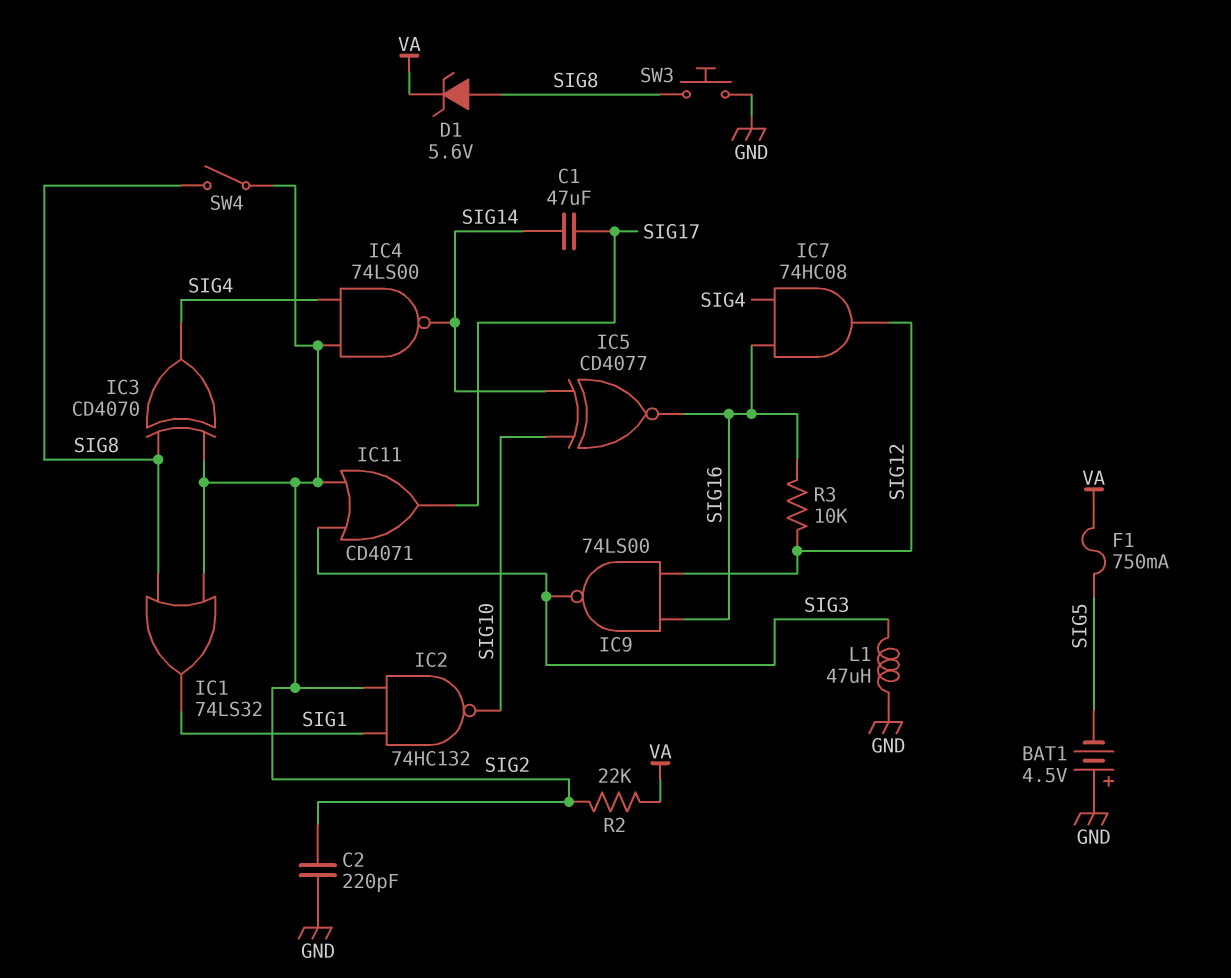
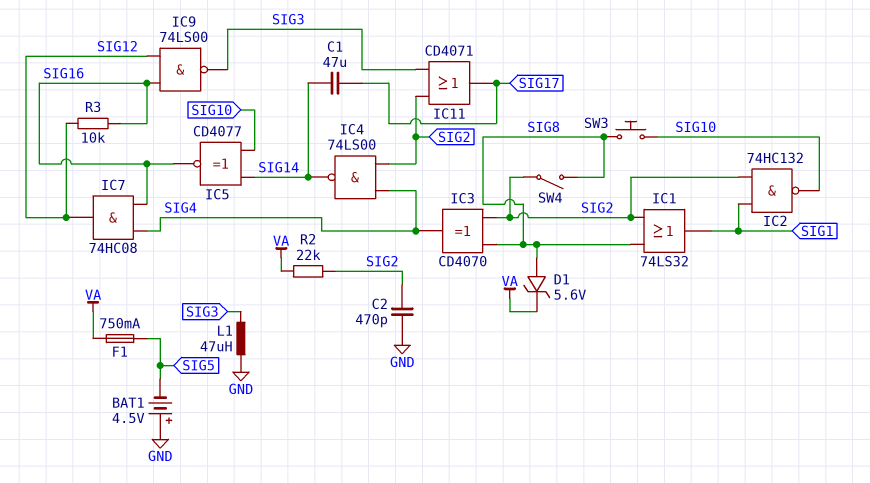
C2: 220pF (GND, SIG2) -> 470pF (GND, SIG2)
SW3: button (GND, SIG8) -> button (SIG8, SIG10)

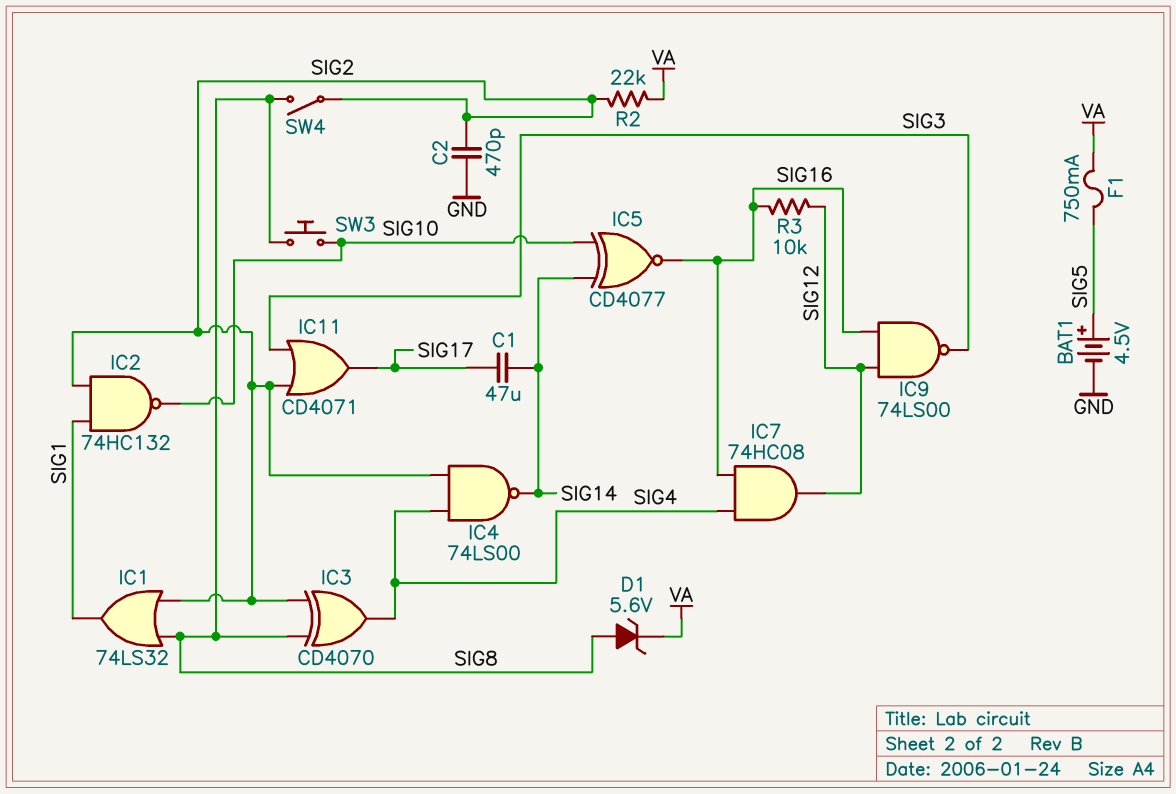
BAT1: 4.5V (plus GND, minus SIG5) -> 4.5V (plus SIG5, minus GND)
L1: 47uH (GND, SIG3) -> none

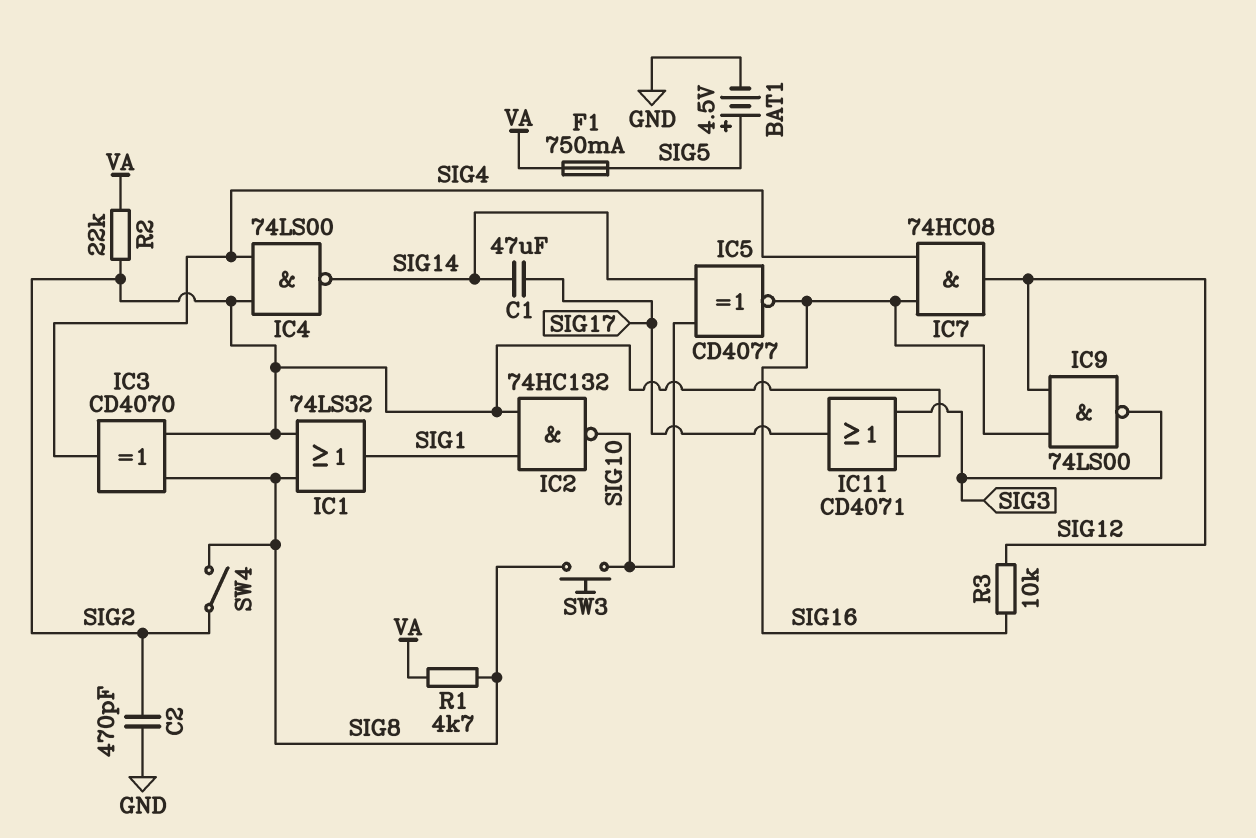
D1: zener 5.6V (A SIG8, K VA) -> none
R1: none -> 4.7k (SIG8, VA)

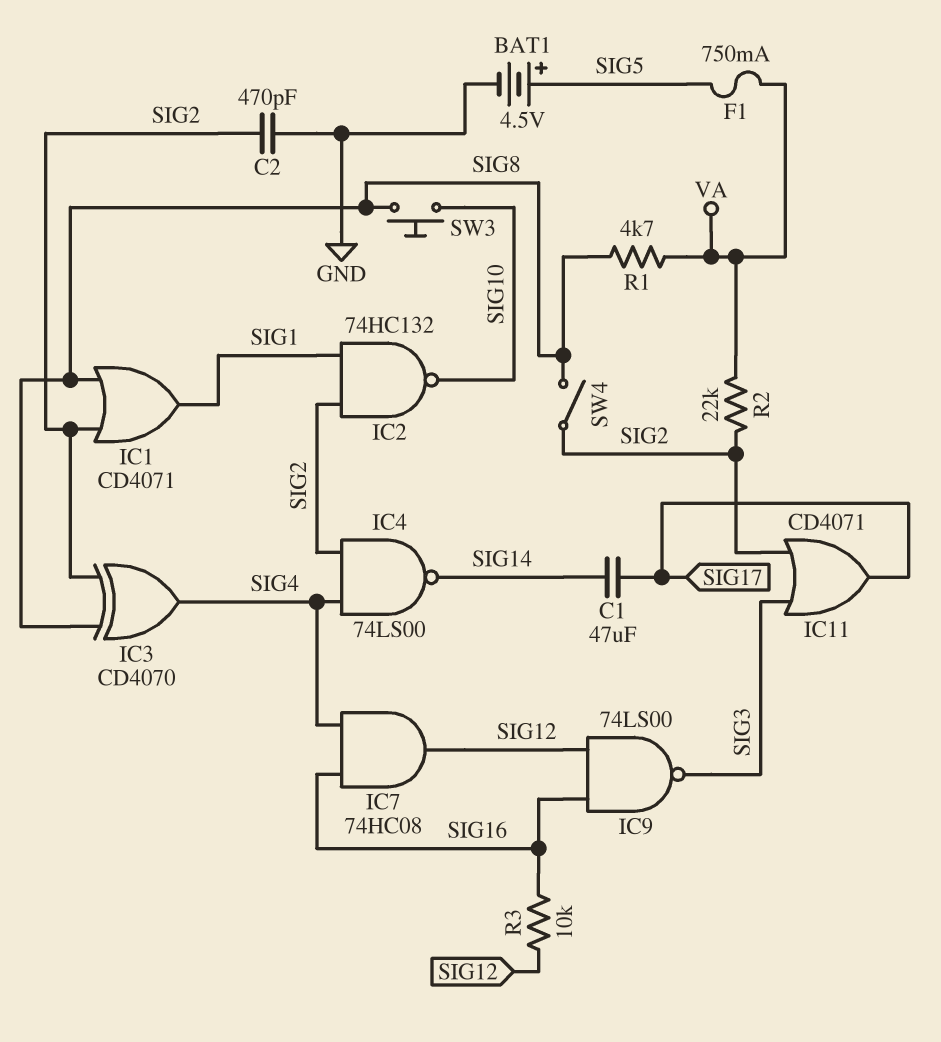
IC1: OR 74LS32 (in SIG2, in SIG8, out SIG1) -> OR CD4071 (in SIG2, in SIG8, out SIG1)
IC5: XNOR CD4077 (in SIG10, in SIG14, out SIG16) -> none

